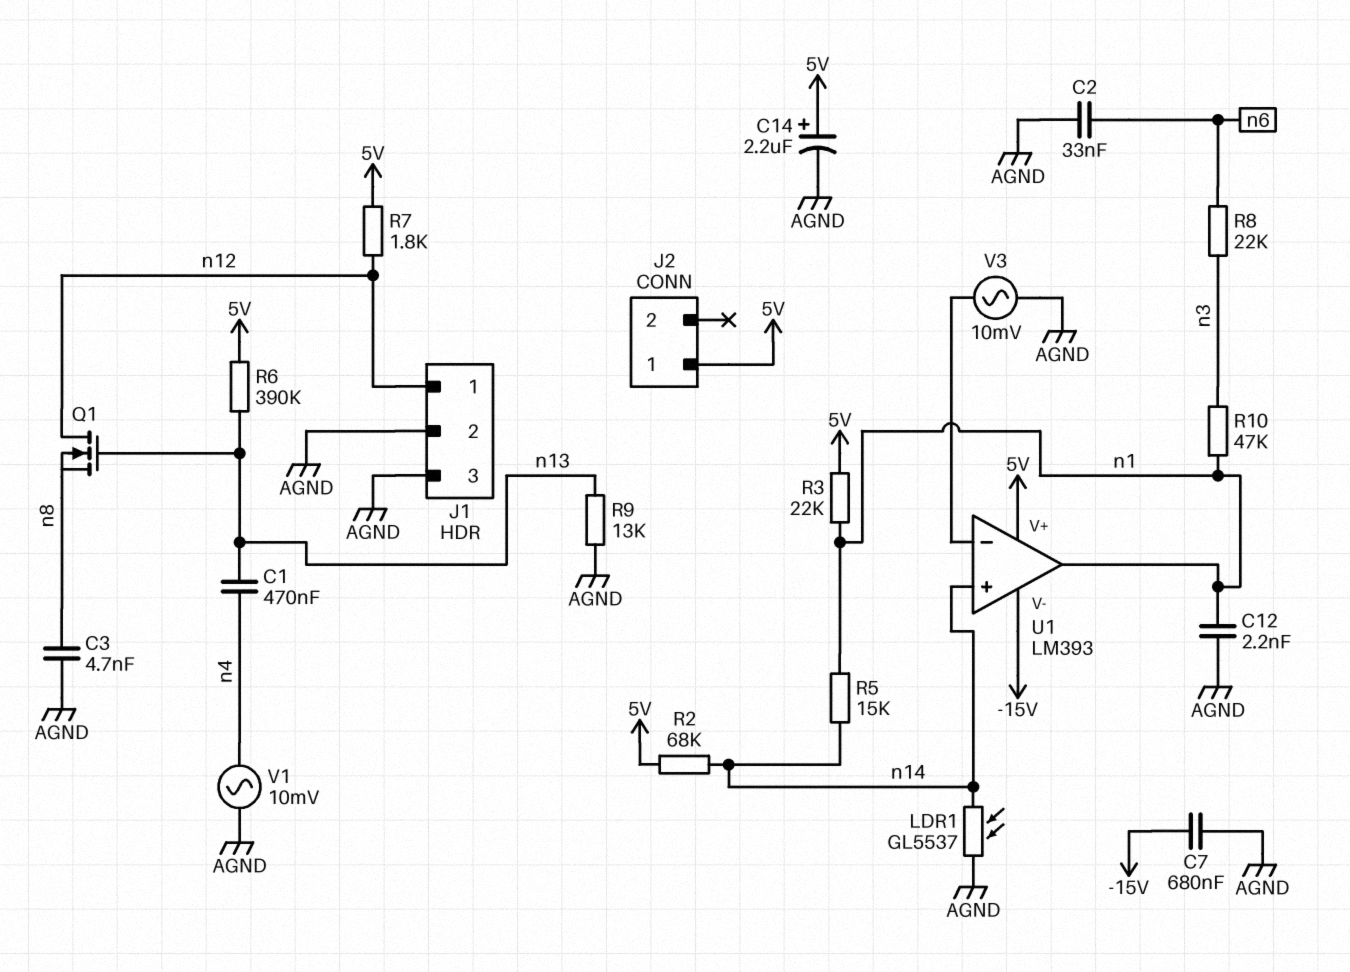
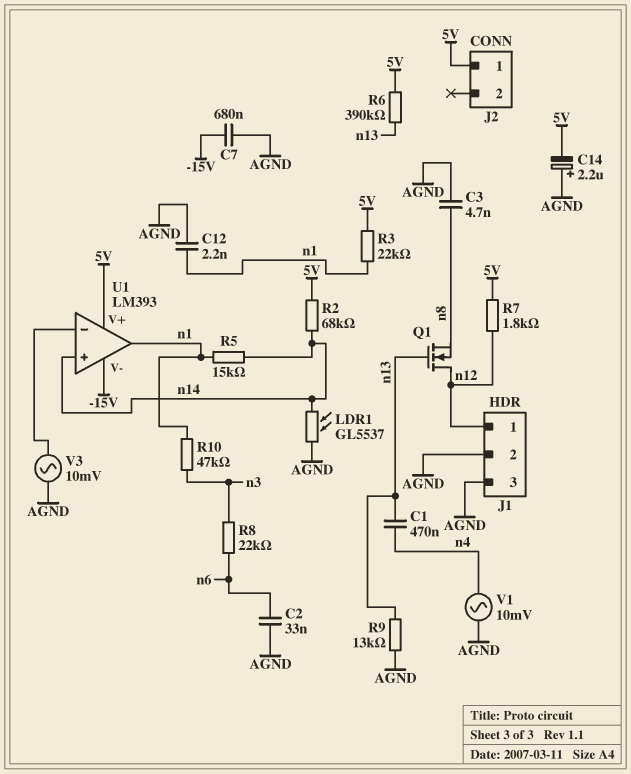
C14: 2.2uF (plus 5V, minus AGND) -> 2.2uF (plus AGND, minus 5V)

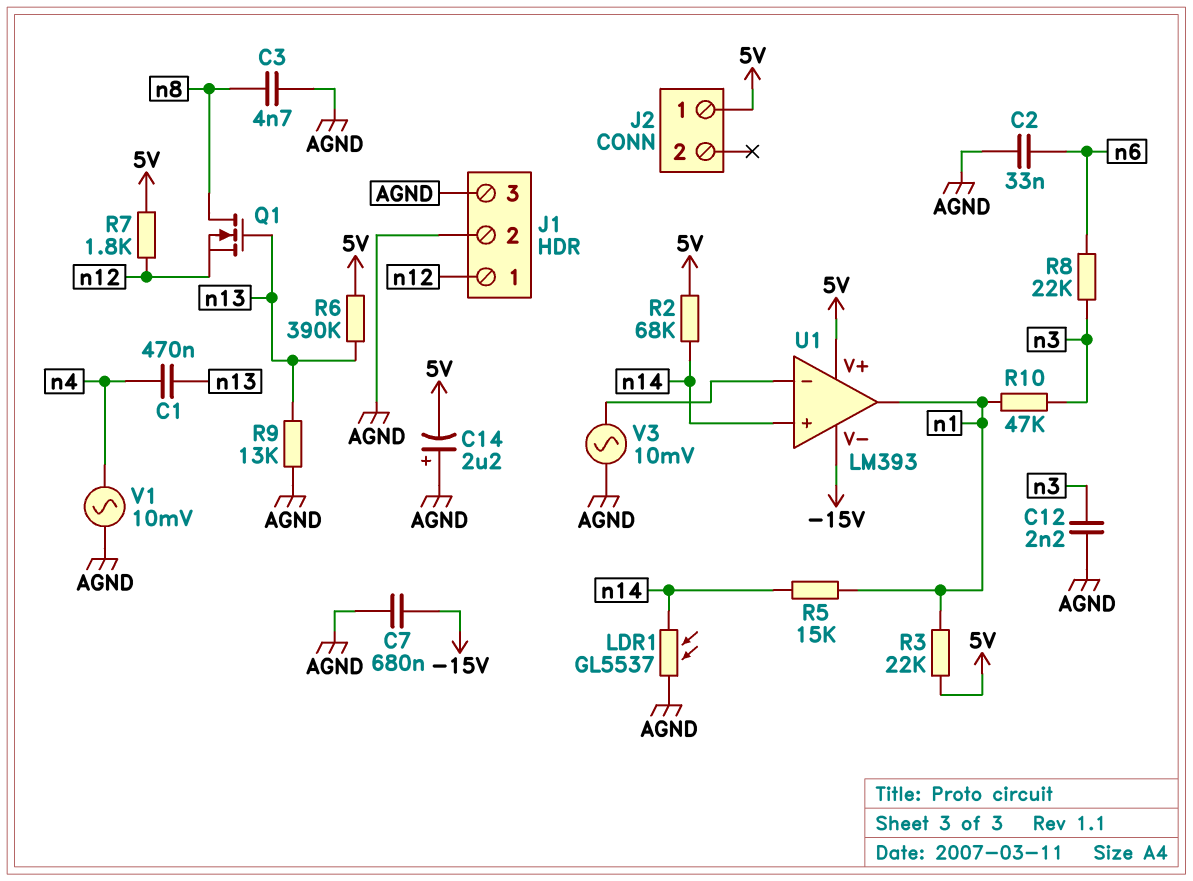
C12: 2.2nF (AGND, n1) -> 2.2nF (AGND, n3)
Q1: NMOS (G n13, D n12, S n8) -> NMOS (G n13, D n8, S n12)

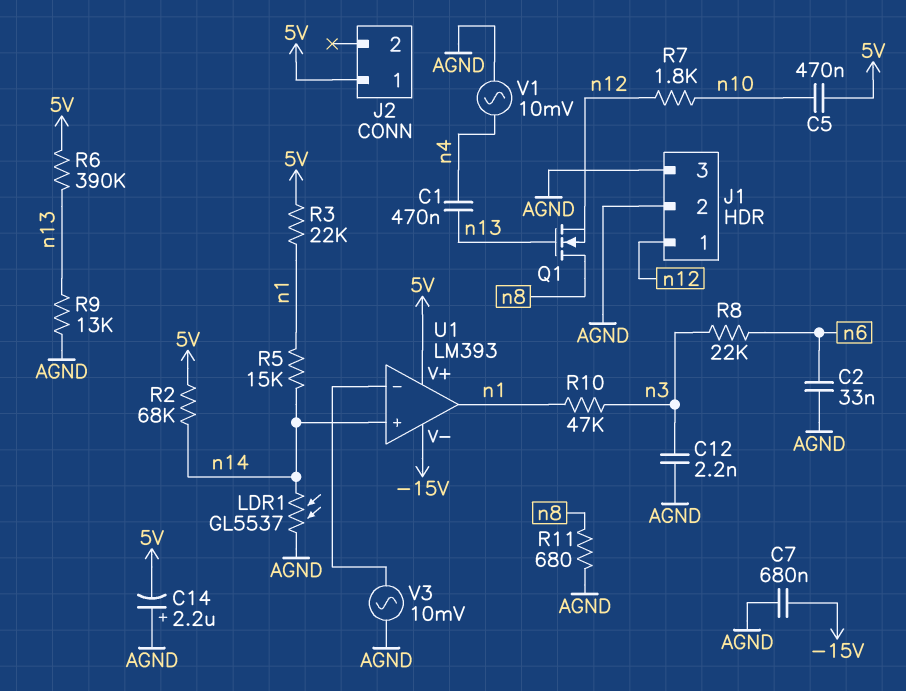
C3: 4.7nF (AGND, n8) -> none
C5: none -> 470nF (5V, n10)
R7: 1.8k (5V, n12) -> 1.8k (n10, n12)
R11: none -> 680 (AGND, n8)

